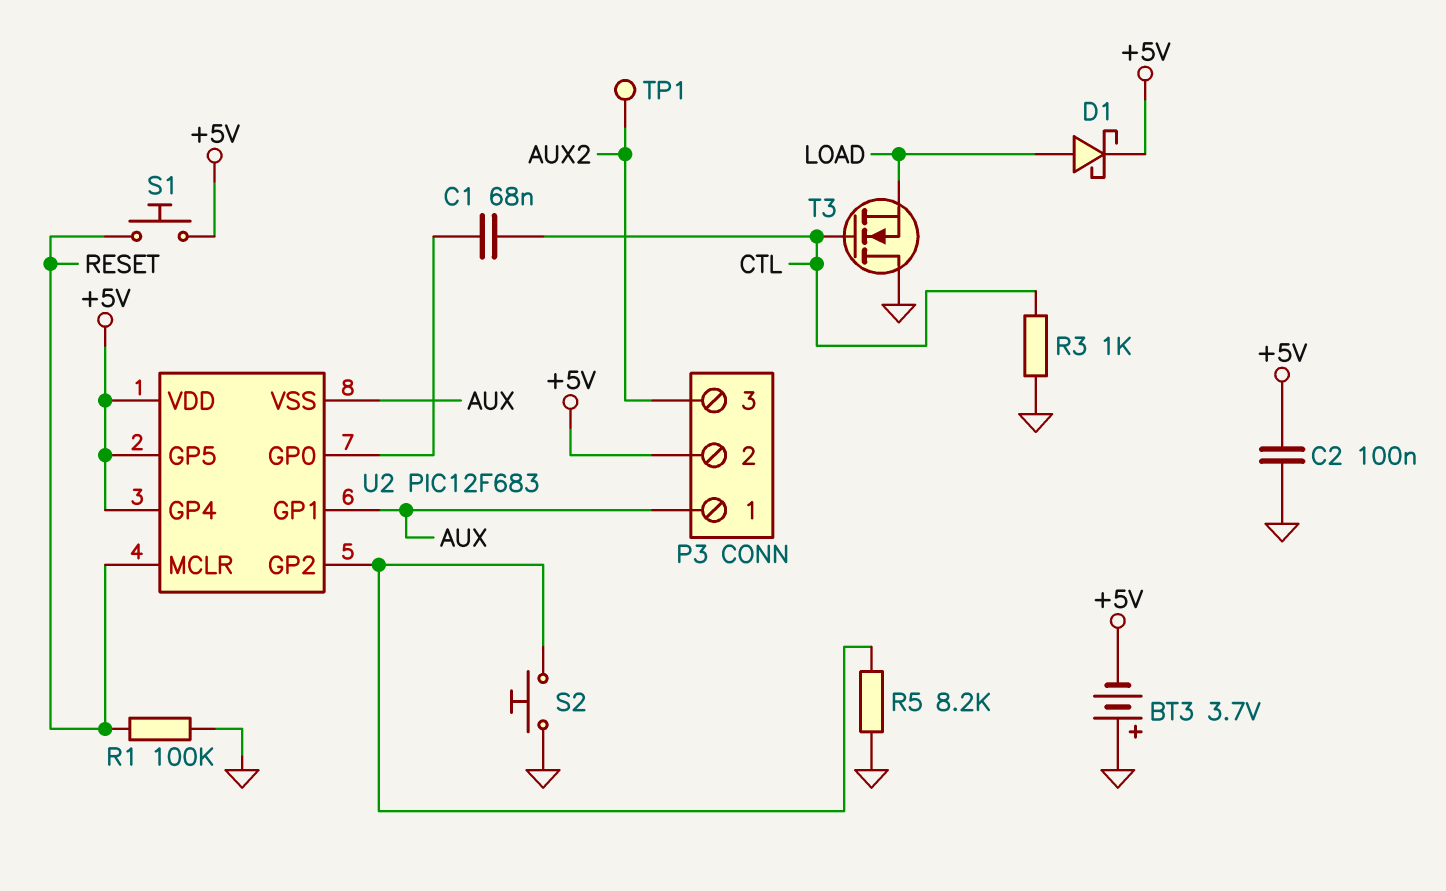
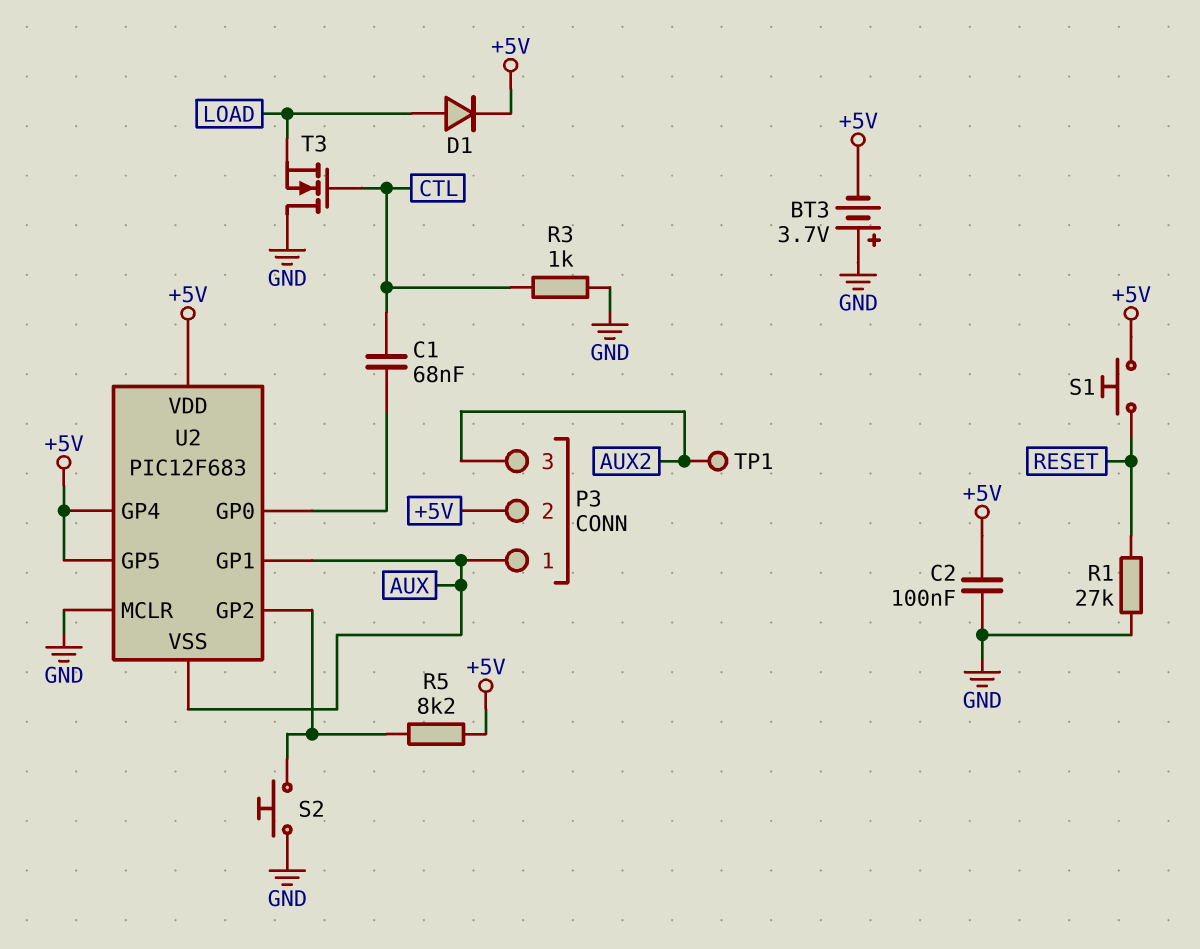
D1: schottky (A LOAD, K +5V) -> diode (A LOAD, K +5V)
R1: 100k (GND, RESET) -> 27k (GND, RESET)
R5: 8.2k (GND, U2/GP2) -> 8.2k (+5V, U2/GP2)
U2 pin MCLR: RESET -> GND

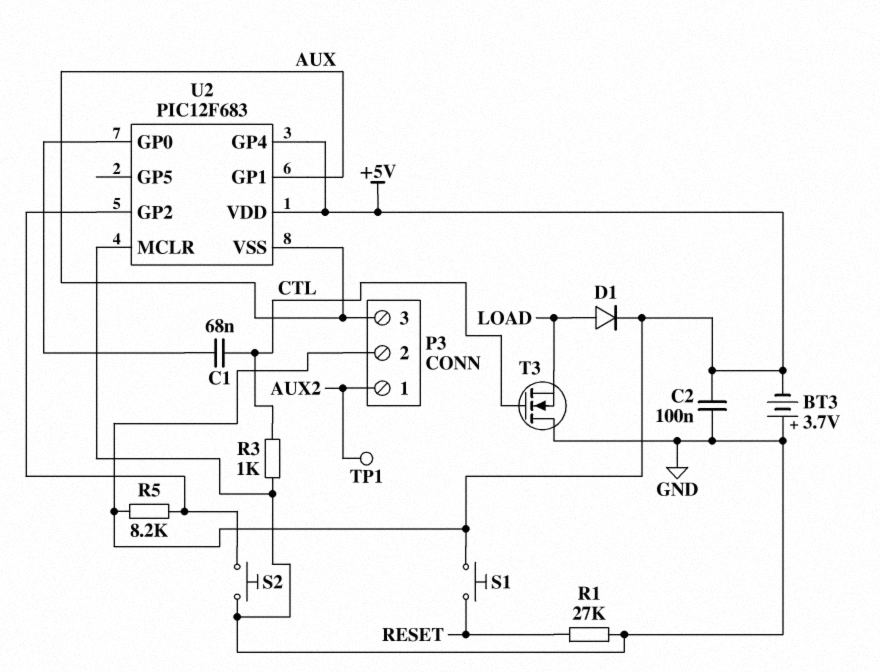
P3 pin 1: AUX -> AUX2
P3 pin 3: AUX2 -> AUX
U2 pin GP5: +5V -> none

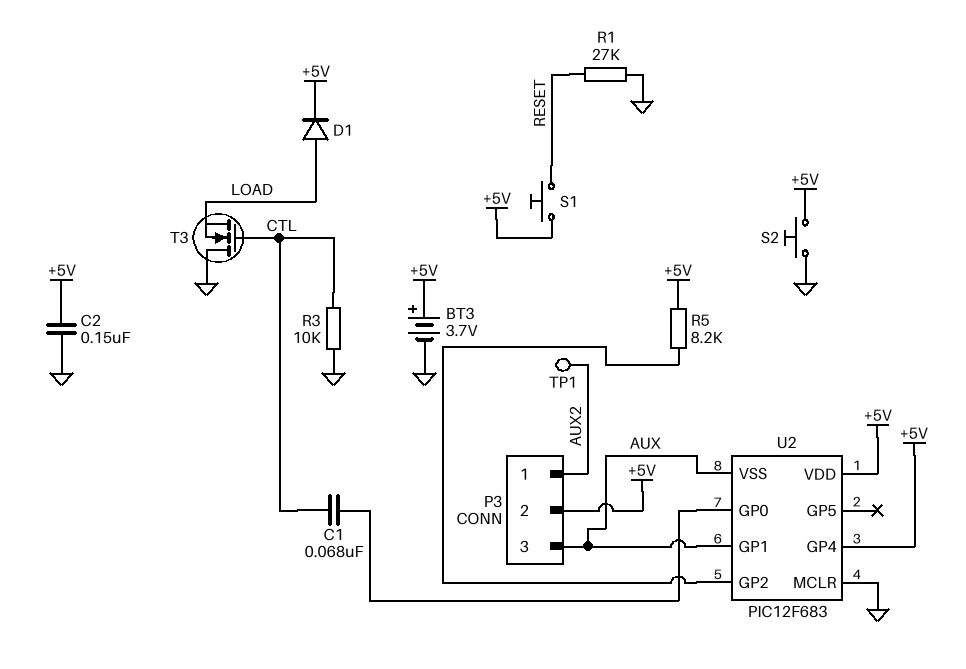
BT3: 3.7V (plus GND, minus +5V) -> 3.7V (plus +5V, minus GND)
C2: 100nF (+5V, GND) -> 150nF (+5V, GND)
R3: 1k (CTL, GND) -> 10k (CTL, GND)
S2: button (GND, U2/GP2) -> button (+5V, GND)

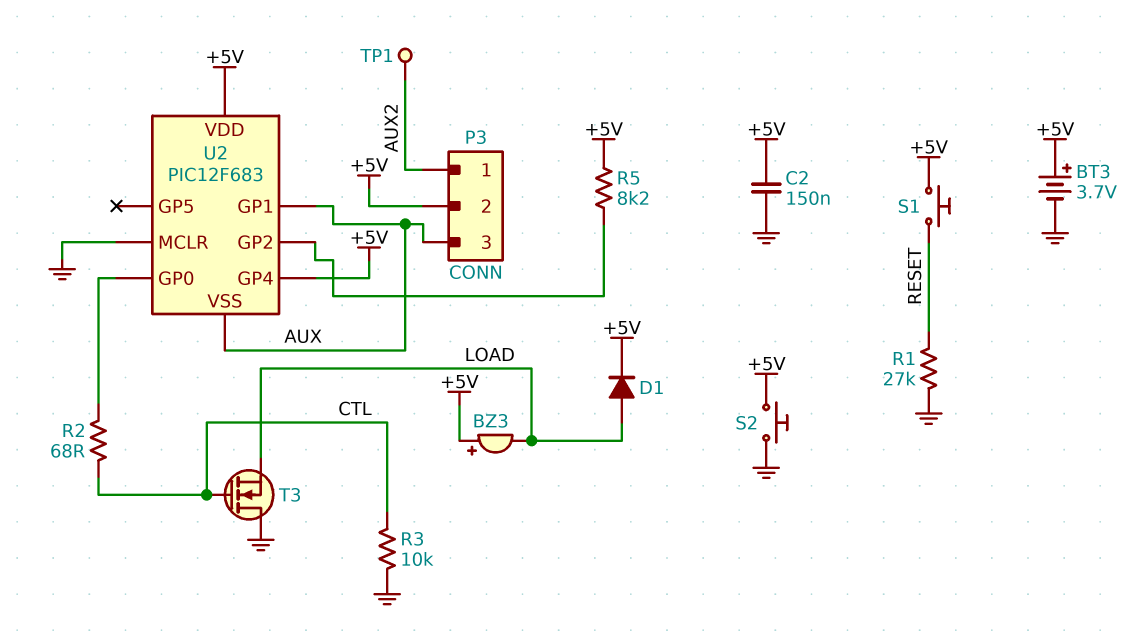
BZ3: none -> buzzer (plus +5V, minus LOAD)
C1: 68nF (CTL, U2/GP0) -> none
R2: none -> 68 (CTL, U2/GP0)

